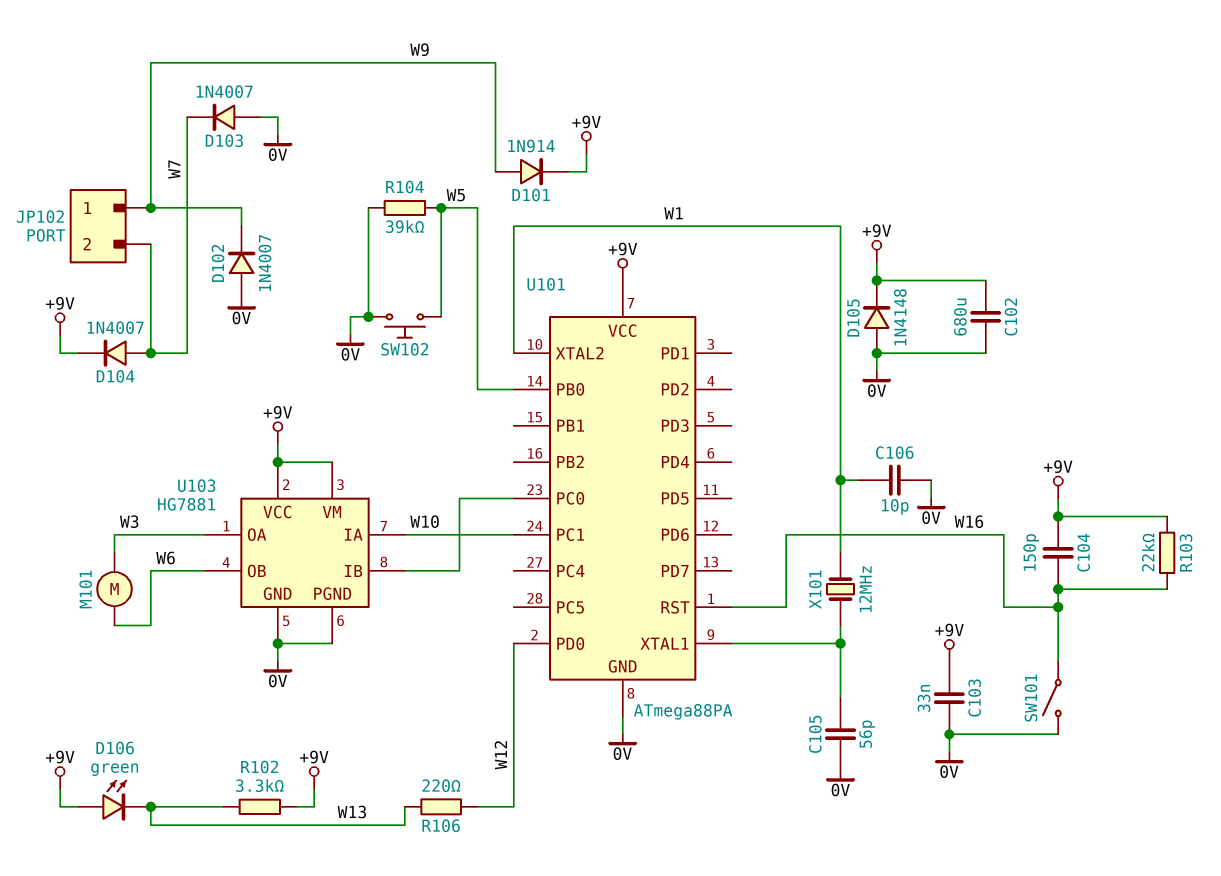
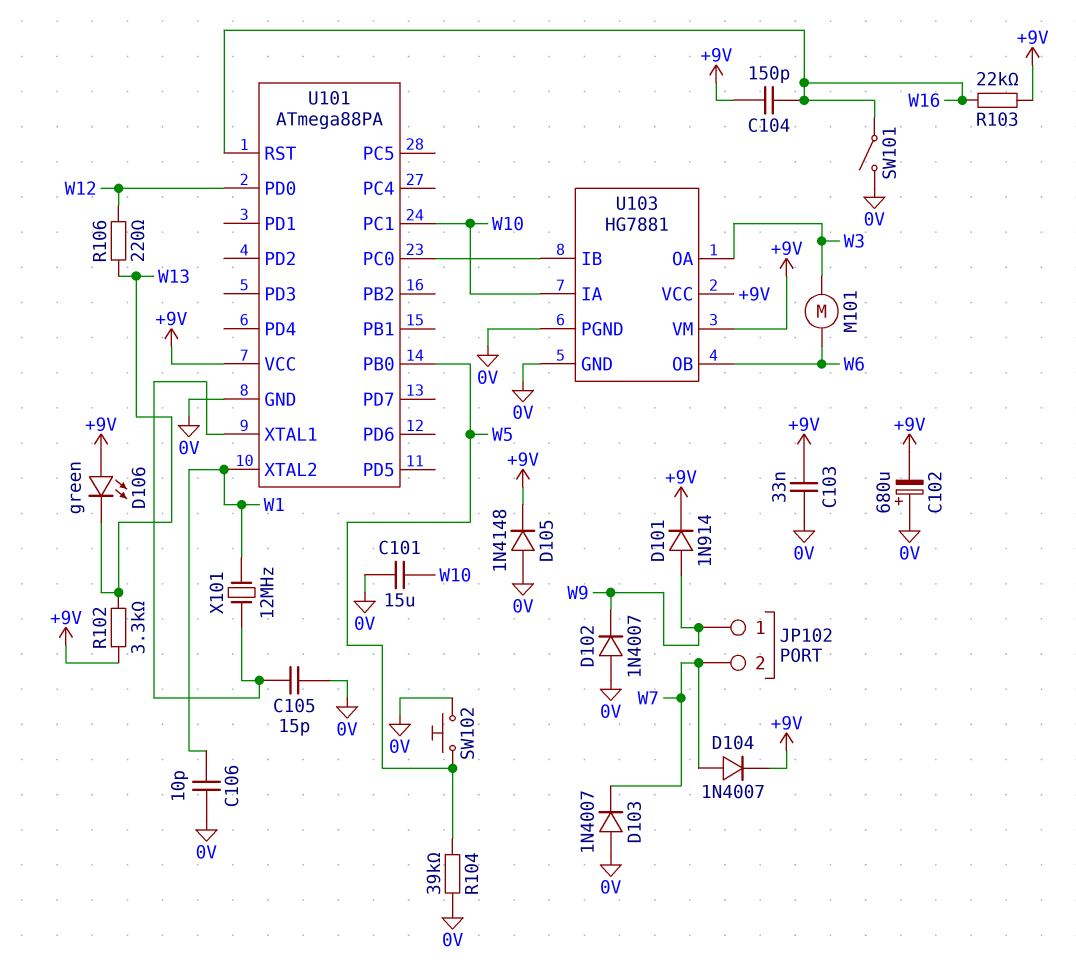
C101: none -> 15uF (0V, W10)
C102: 680uF (+9V, 0V) -> 680uF (plus 0V, minus +9V)
C105: 56pF (0V, U101/XTAL1) -> 15pF (0V, U101/XTAL1)

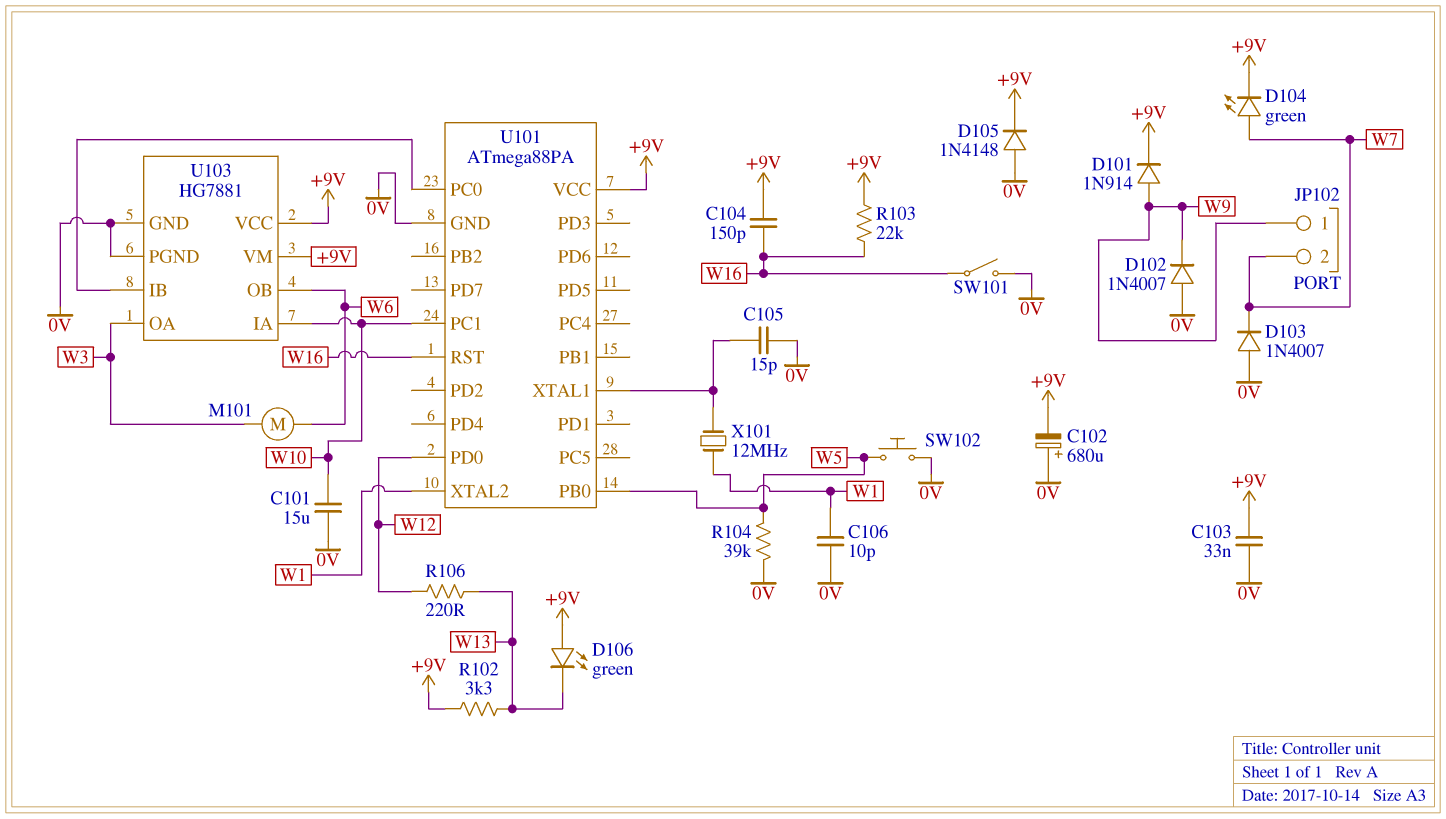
D104: diode 1N4007 (A W7, K +9V) -> LED green (A W7, K +9V)

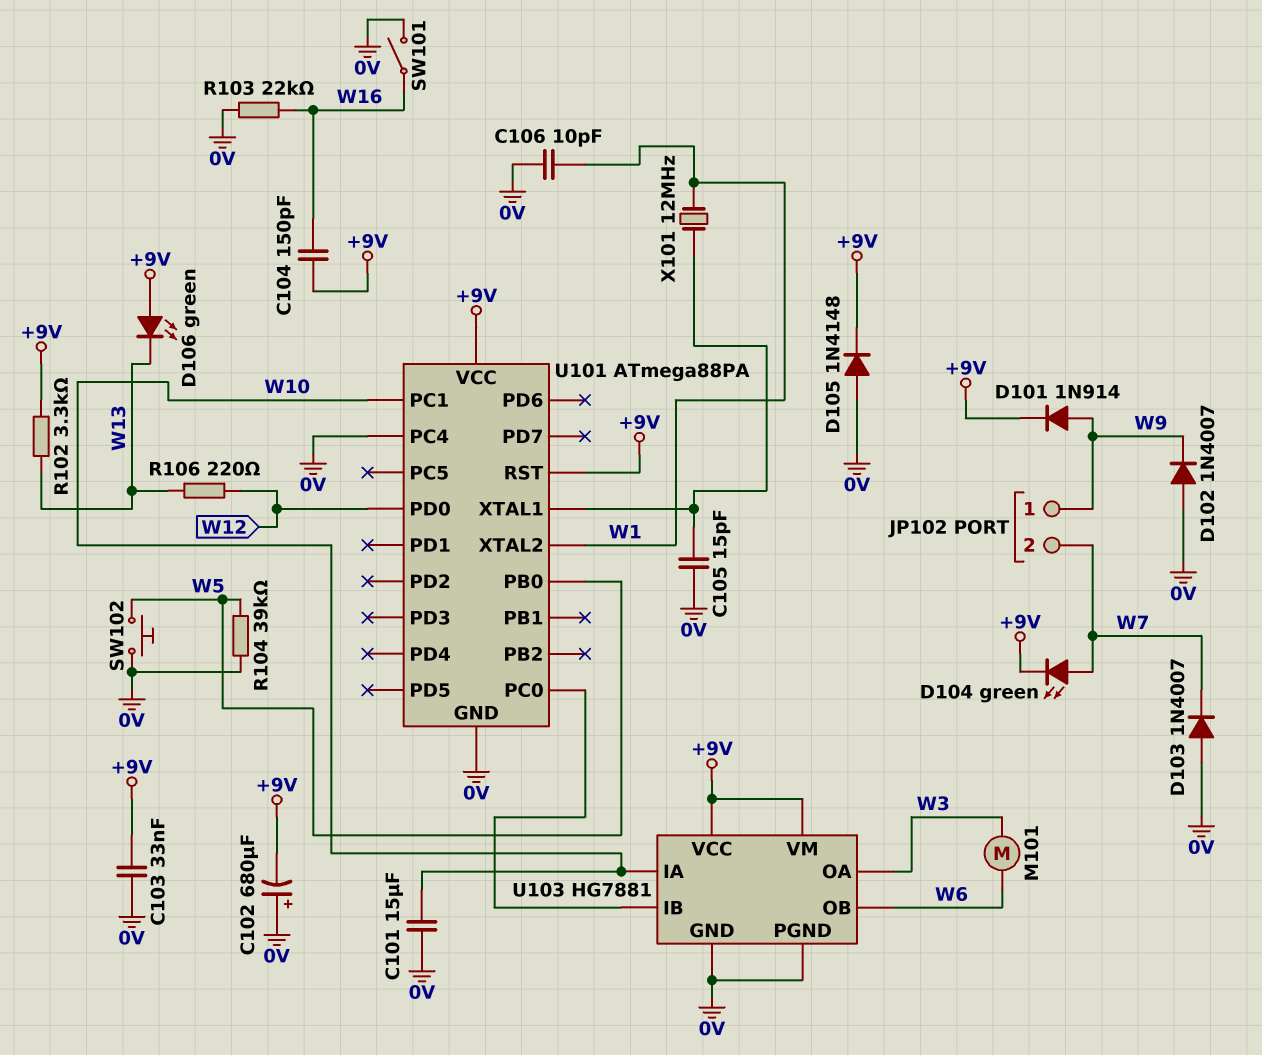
R103: 22k (+9V, W16) -> 22k (0V, W16)
U101 pin PC4: none -> 0V
U101 pin RST: W16 -> +9V

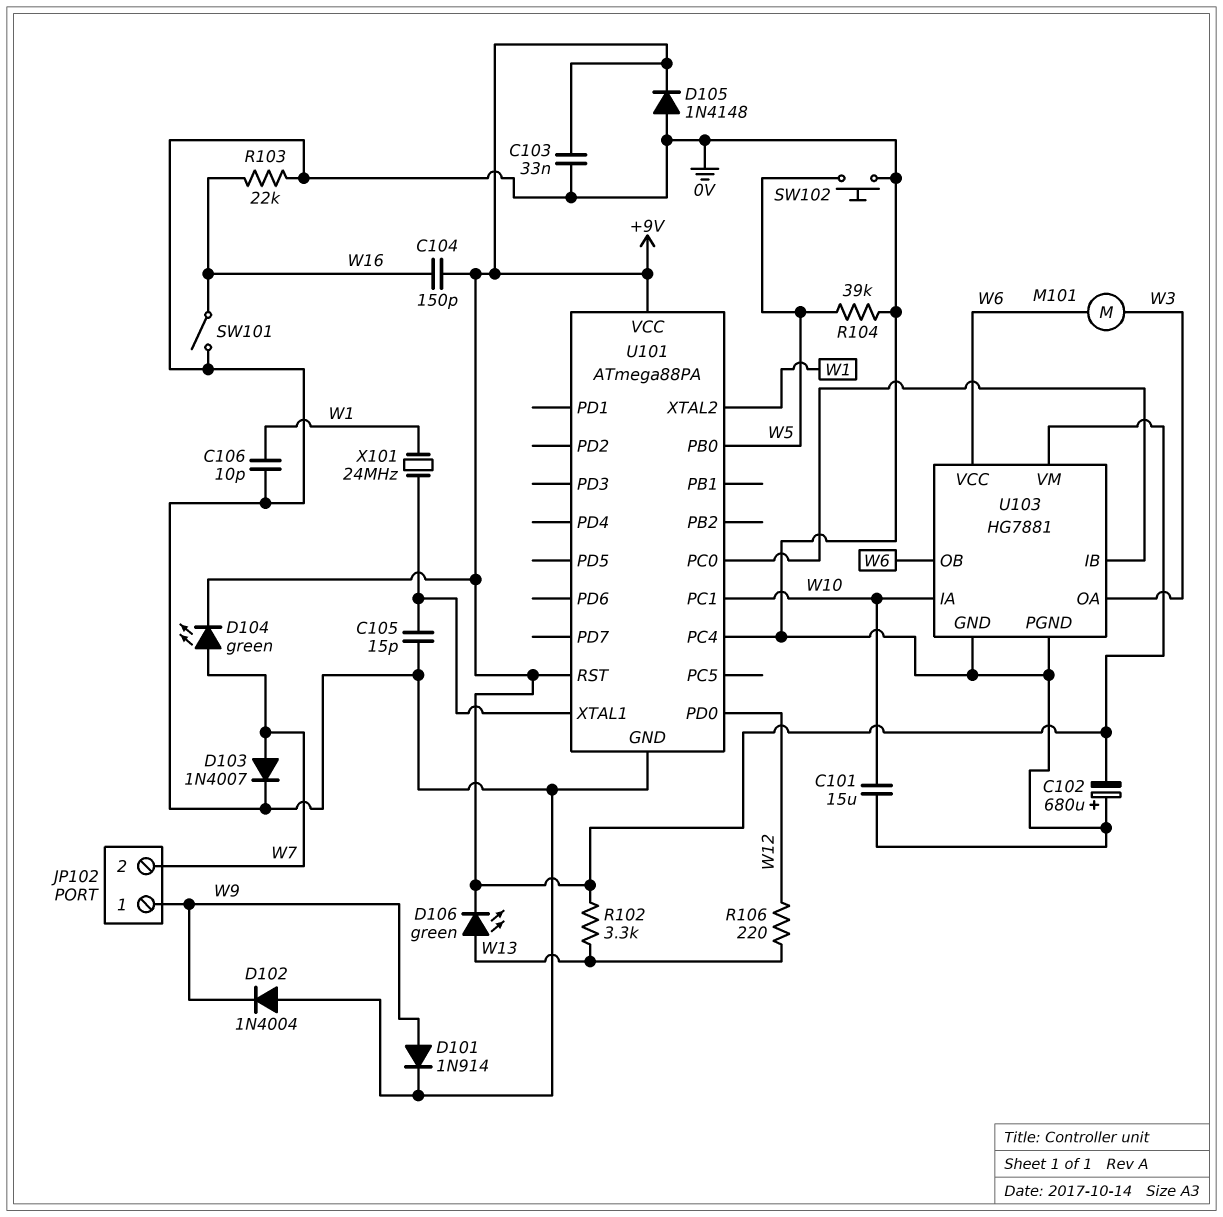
D101: diode 1N914 (A W9, K +9V) -> diode 1N914 (A W9, K 0V)
D102: diode 1N4007 (A 0V, K W9) -> diode 1N4004 (A 0V, K W9)
D103: diode 1N4007 (A 0V, K W7) -> diode 1N4007 (A W7, K 0V)
D106: LED green (A +9V, K W13) -> LED green (A W13, K +9V)
U103 pin VCC: +9V -> W6
X101: 12MHz (U101/XTAL1, W1) -> 24MHz (U101/XTAL1, W1)

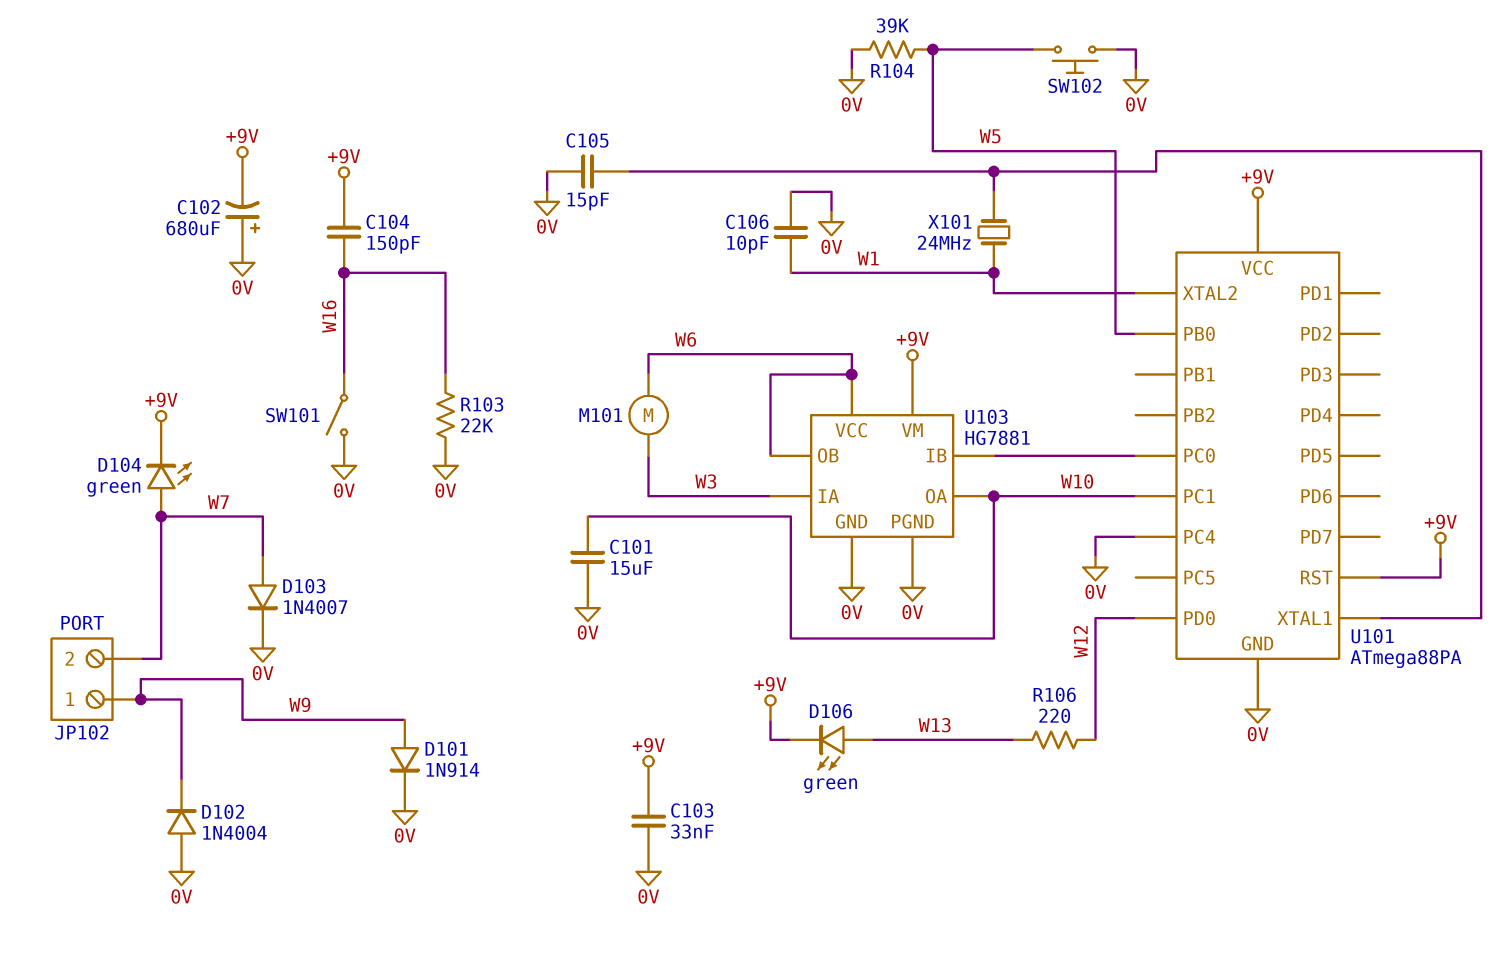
D105: diode 1N4148 (A 0V, K +9V) -> none
R102: 3.3k (+9V, W13) -> none
U103 pin IA: W10 -> W3
U103 pin OA: W3 -> W10

